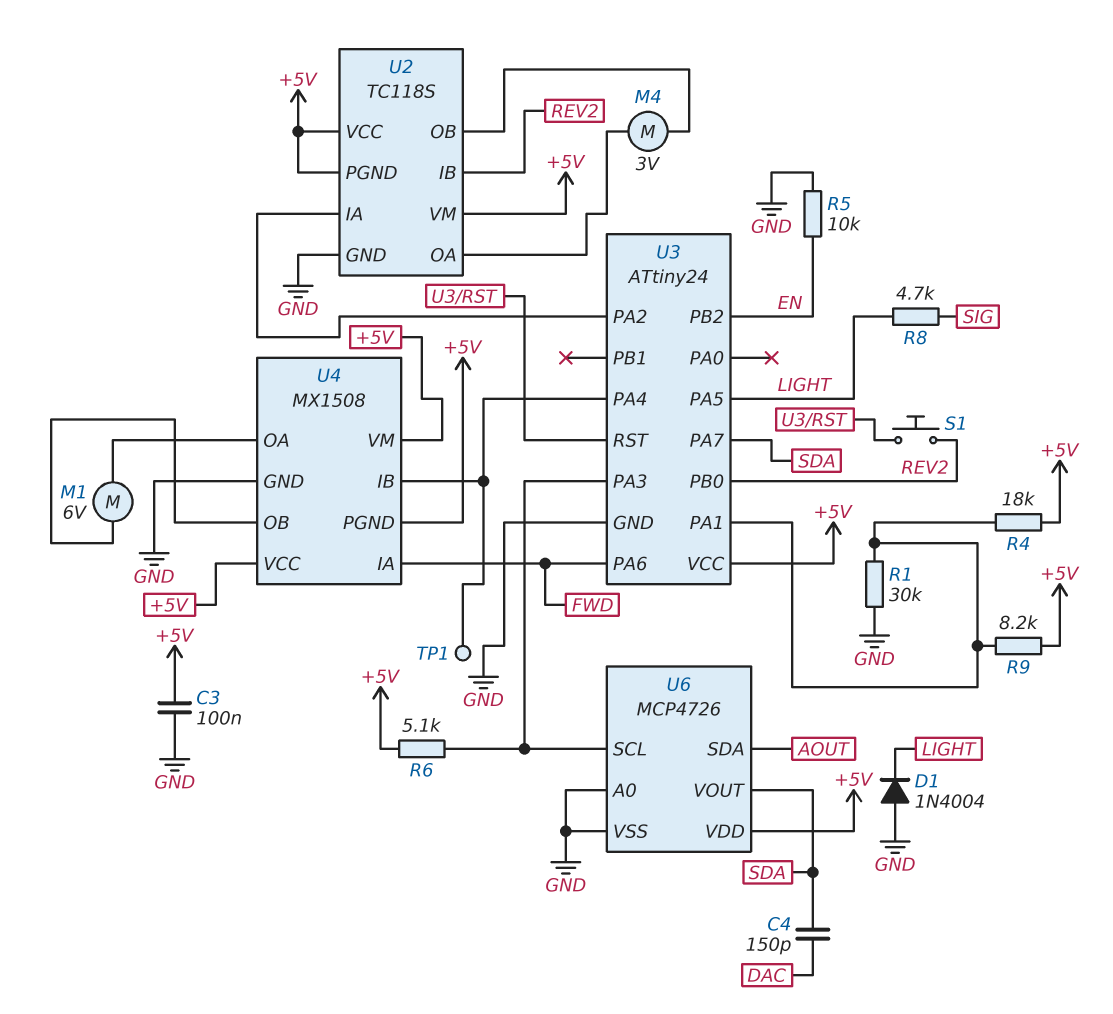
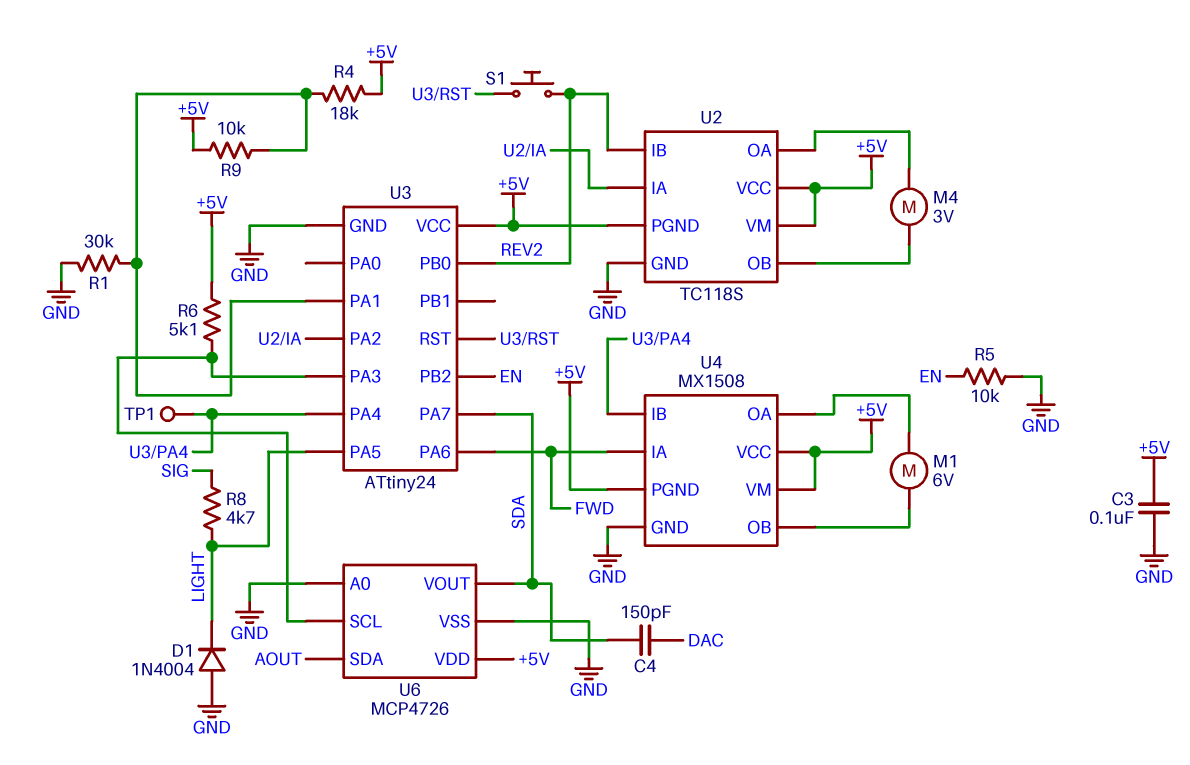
R9: 8.2k (+5V, U3/PA1) -> 10k (+5V, U3/PA1)

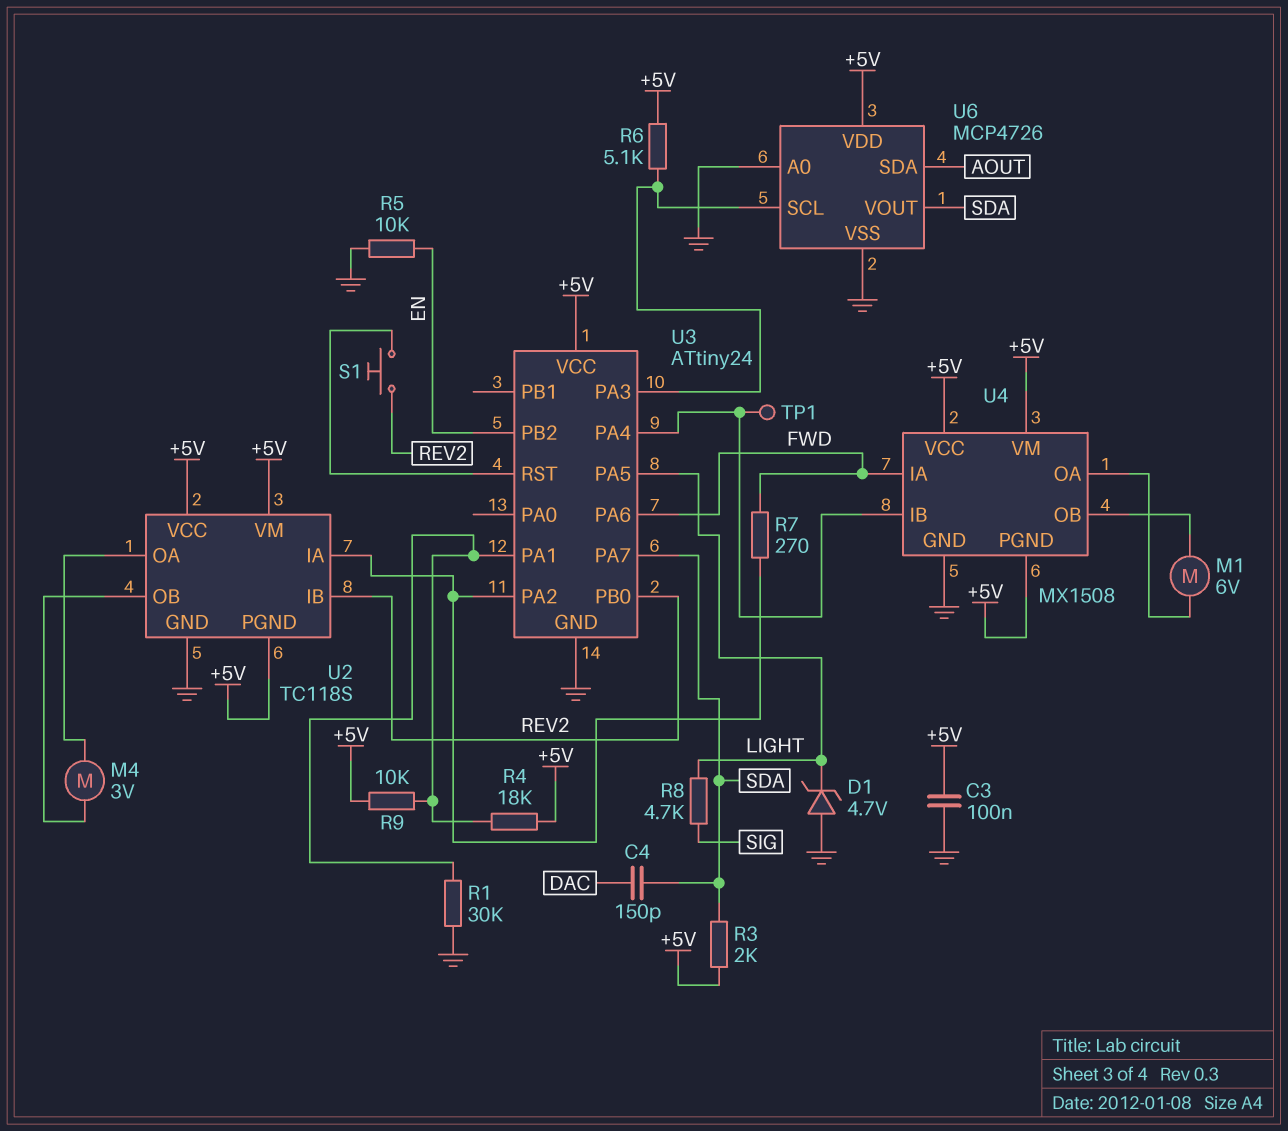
D1: diode 1N4004 (A GND, K LIGHT) -> zener 4.7V (A GND, K LIGHT)
R3: none -> 2k (+5V, SDA)
R7: none -> 270 (FWD, U2/IA)

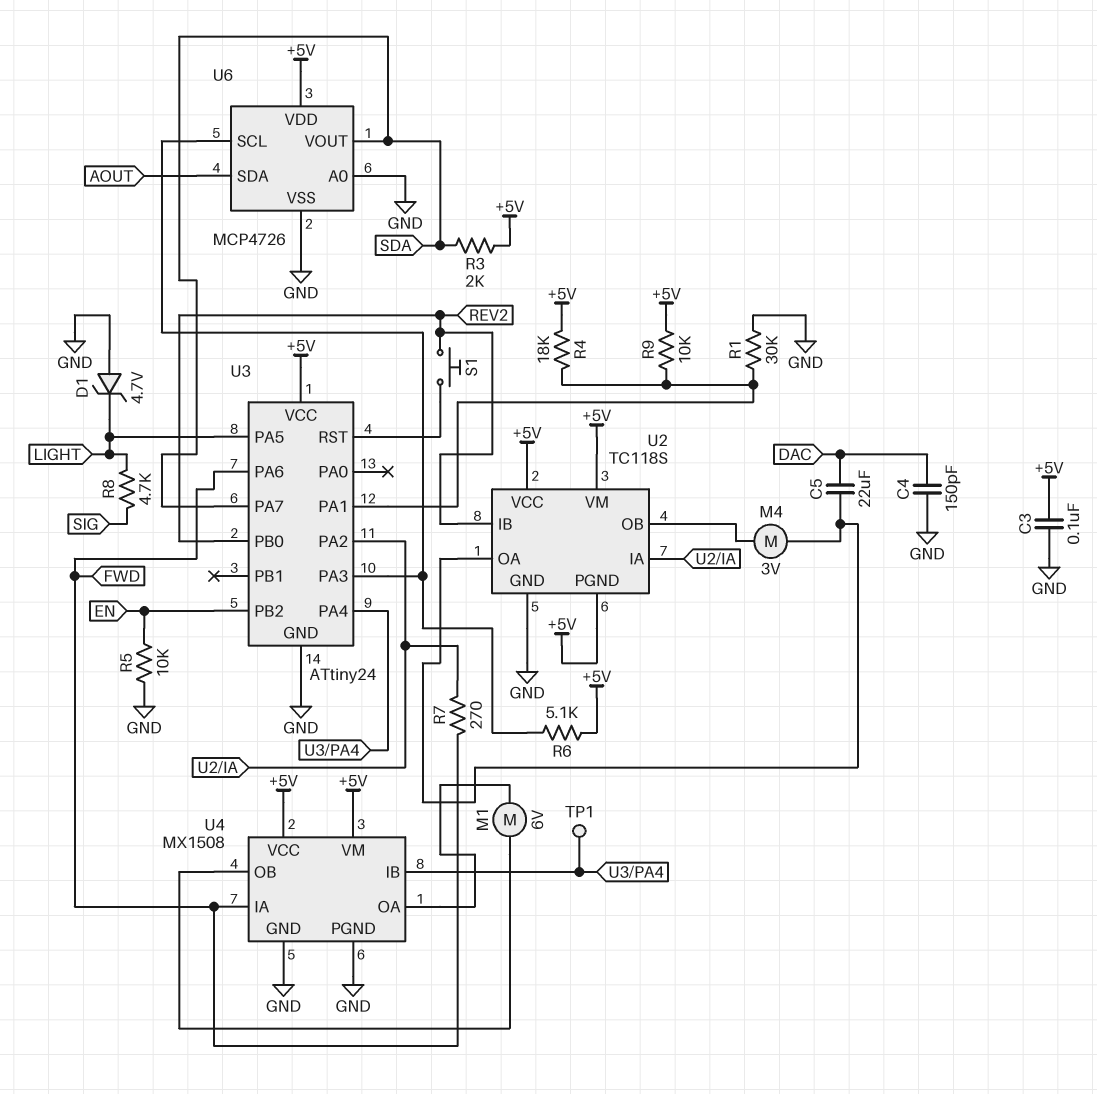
C4: 150pF (DAC, SDA) -> 150pF (DAC, GND)
C5: none -> 22uF (DAC, U2/OA)
U4 pin PGND: +5V -> GND

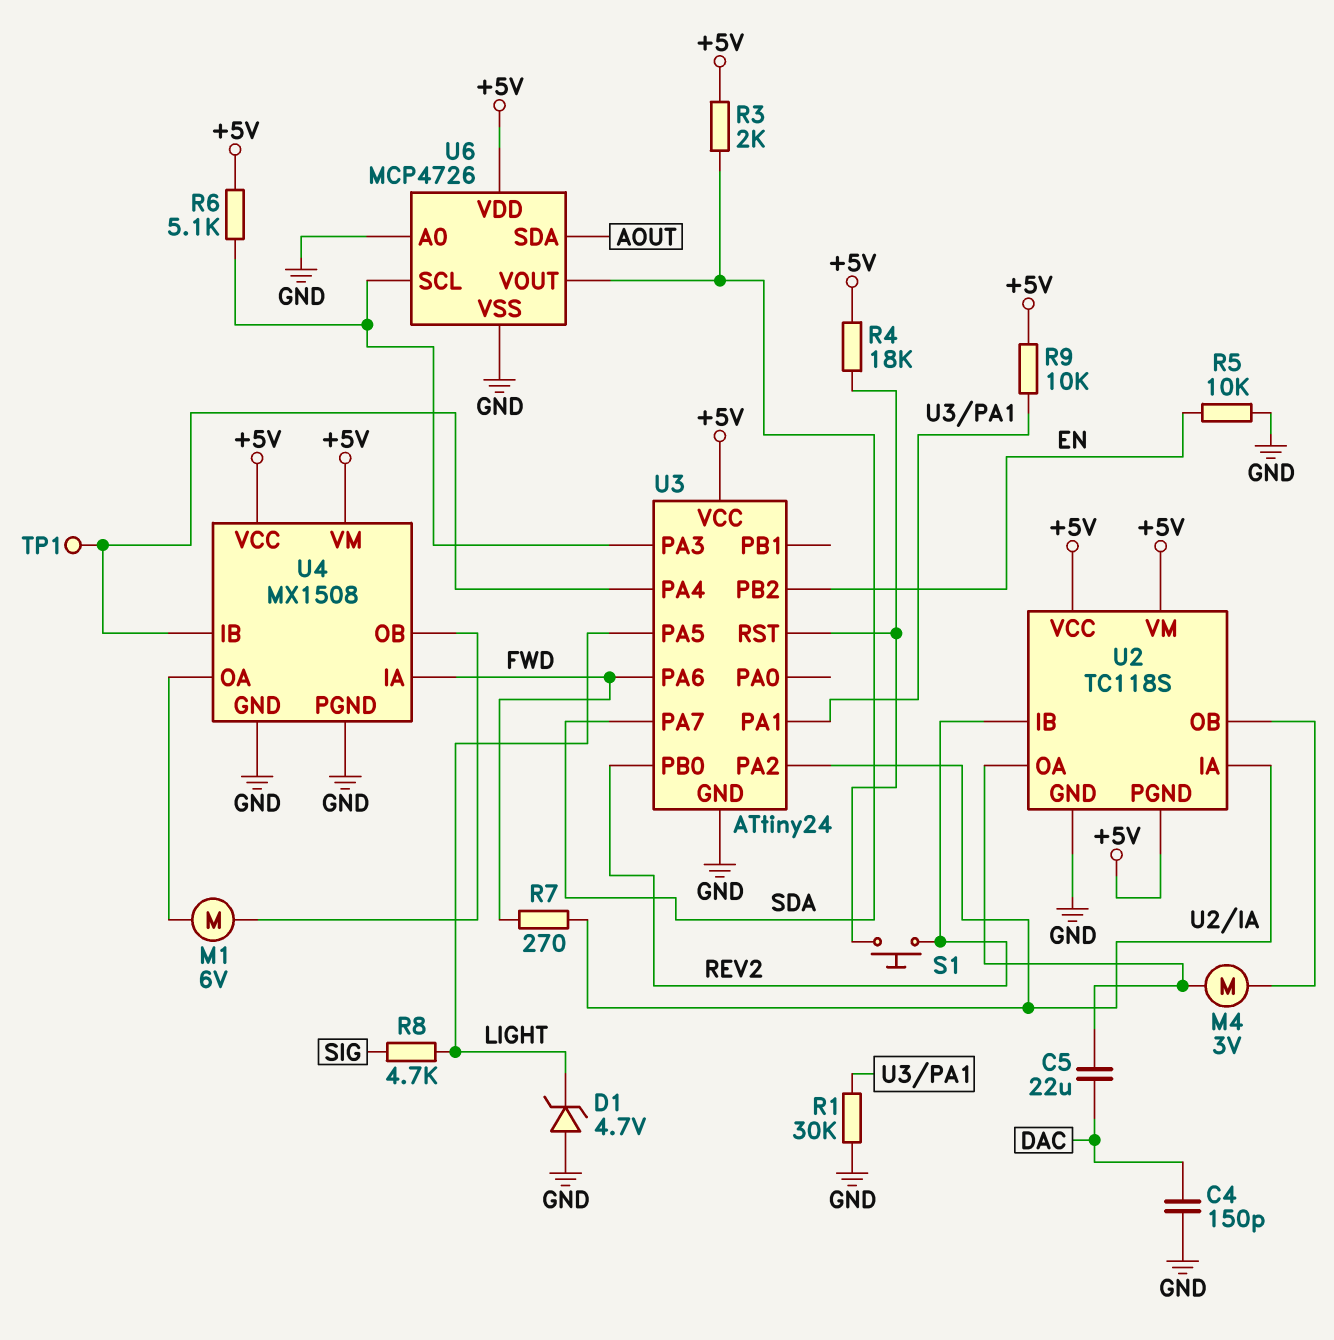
C3: 100nF (+5V, GND) -> none
R4: 18k (+5V, U3/PA1) -> 18k (+5V, U3/RST)

